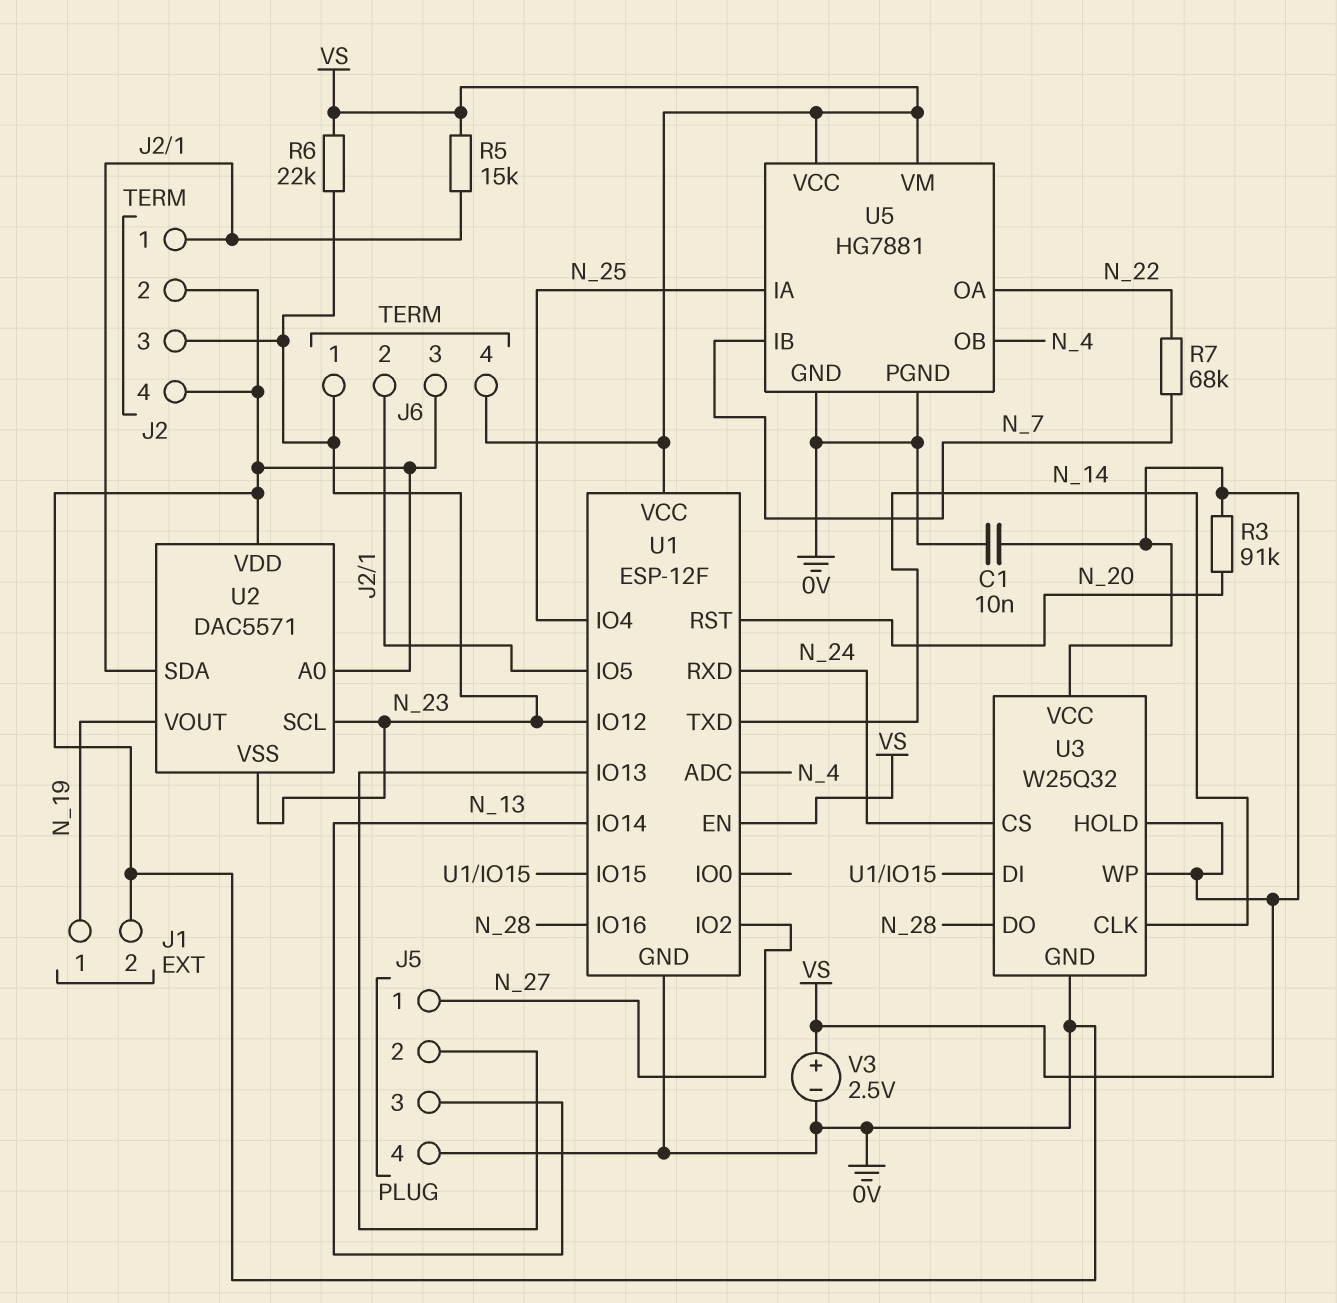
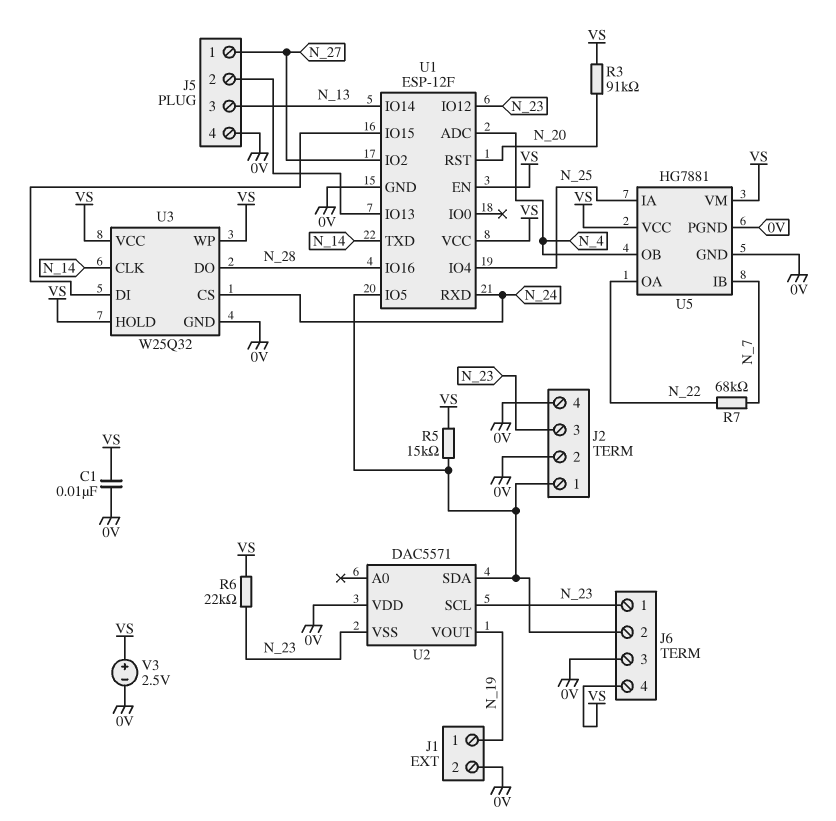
U2 pin A0: 0V -> none

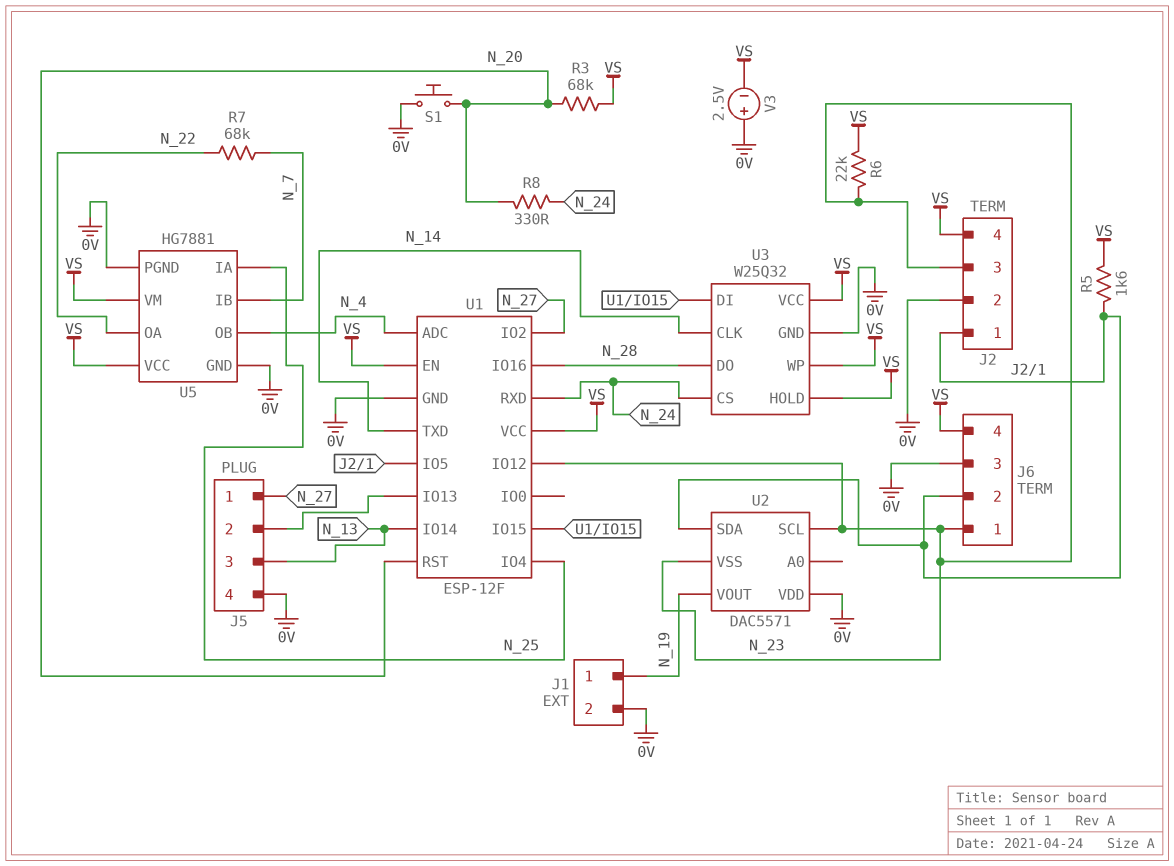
C1: 10nF (0V, VS) -> none
J2 pin 4: 0V -> VS
R3: 91k (N_20, VS) -> 68k (N_20, VS)
R5: 15k (J2/1, VS) -> 1.6k (J2/1, VS)
R8: none -> 330 (N_20, N_24)
S1: none -> button (0V, N_20)
V3: 2.5V (plus VS, minus 0V) -> 2.5V (plus 0V, minus VS)

